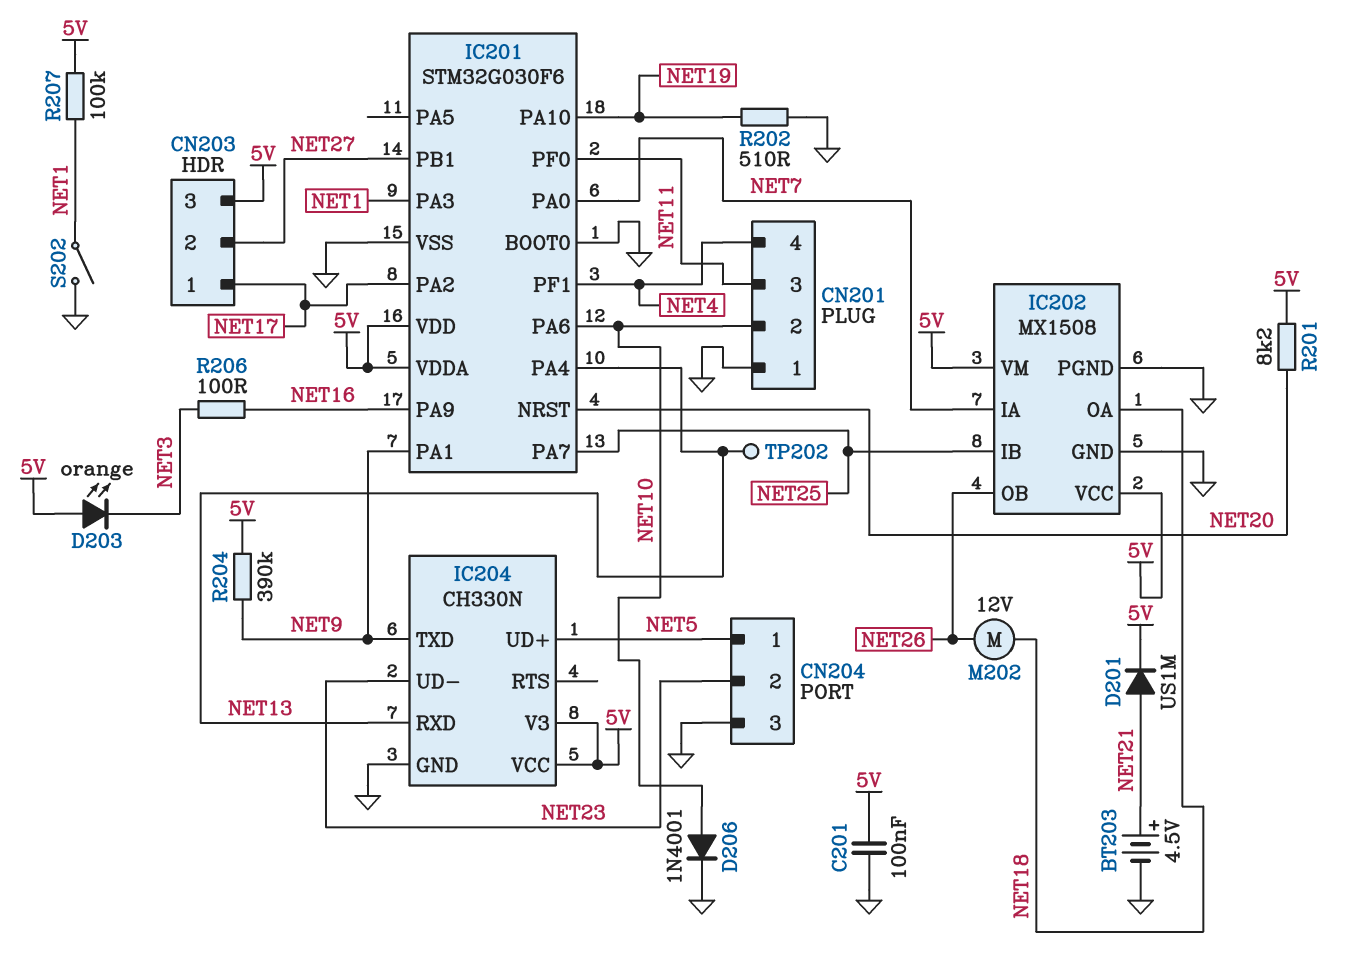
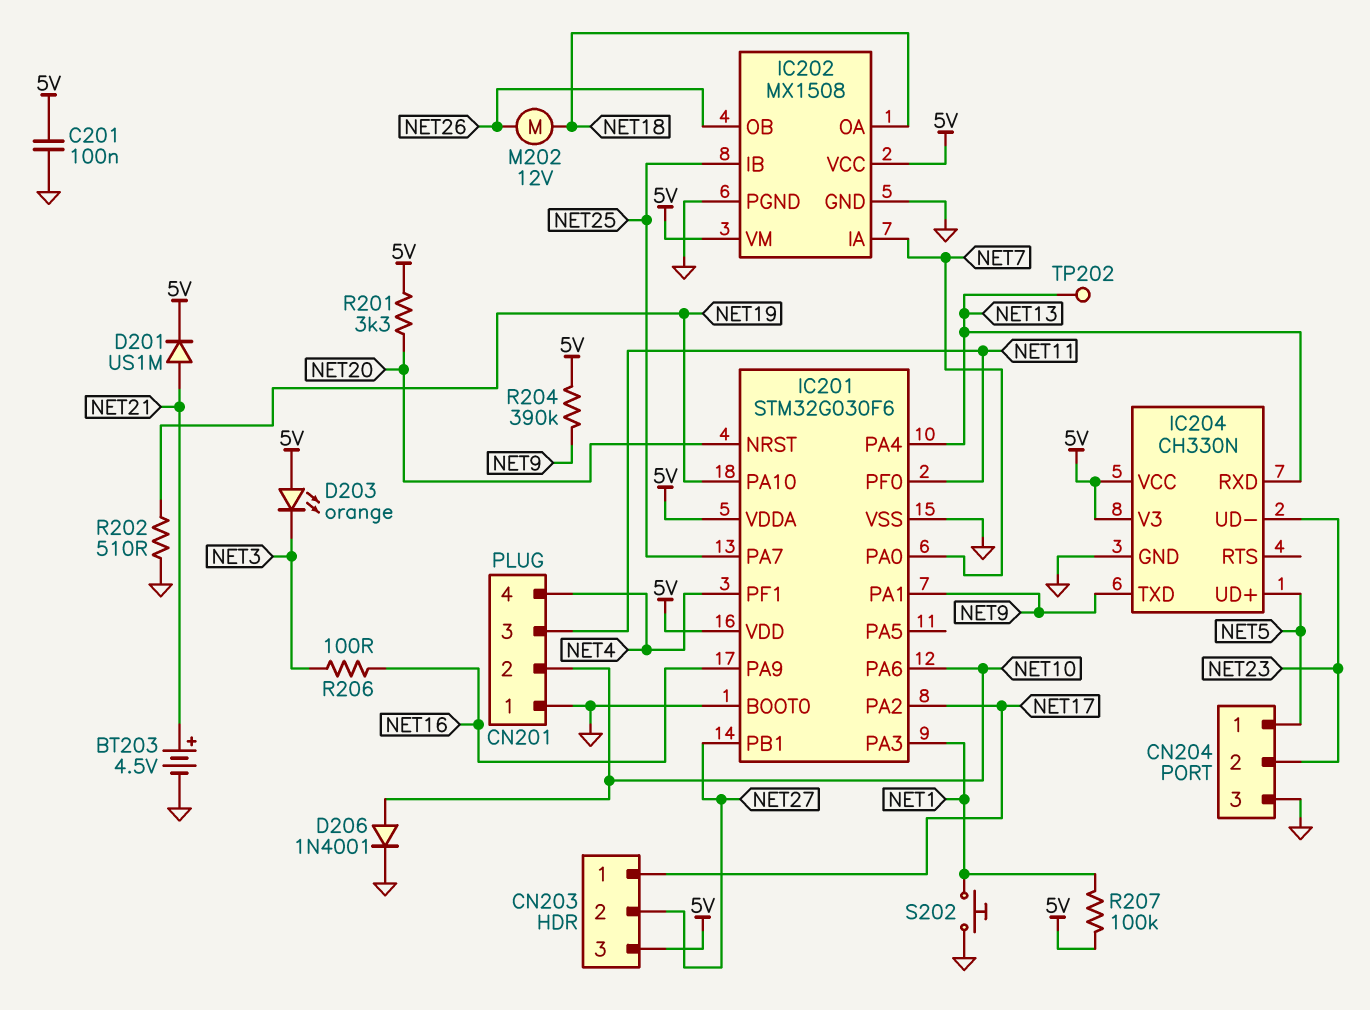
R201: 8.2k (5V, NET20) -> 3.3k (5V, NET20)
S202: switch (GND, NET1) -> button (GND, NET1)

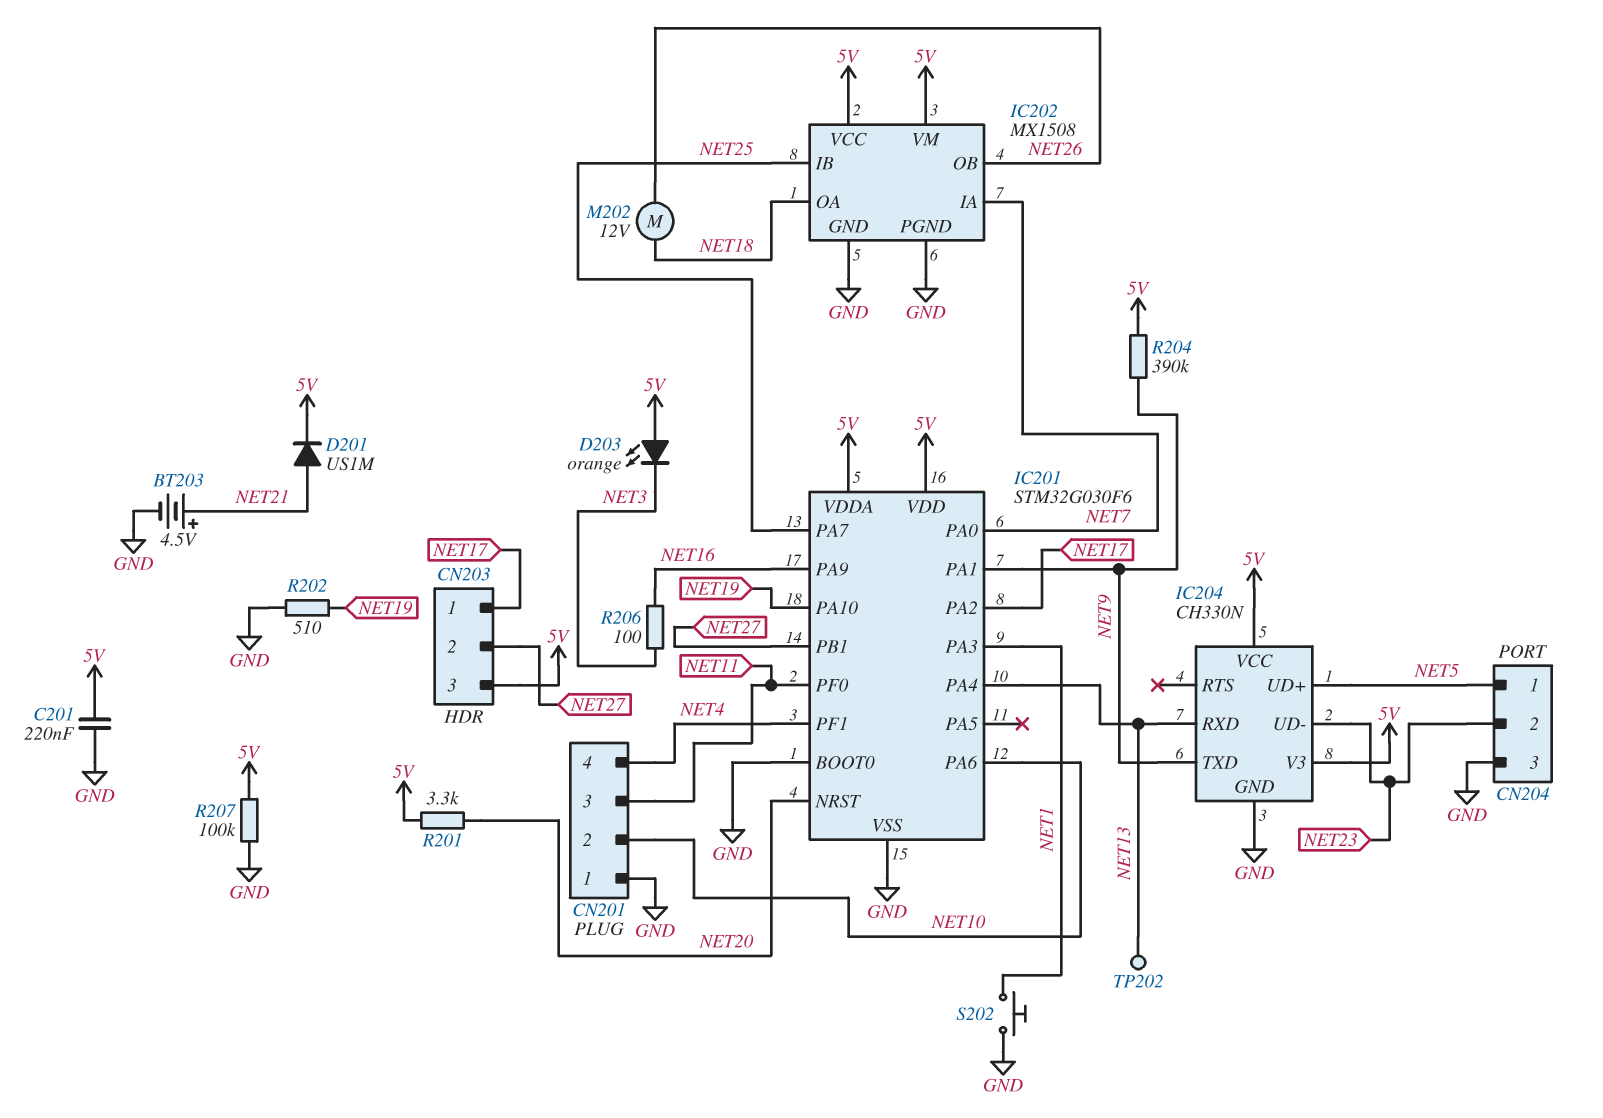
C201: 100nF (5V, GND) -> 220nF (5V, GND)
D206: diode 1N4001 (A NET10, K GND) -> none
R207: 100k (5V, NET1) -> 100k (5V, GND)

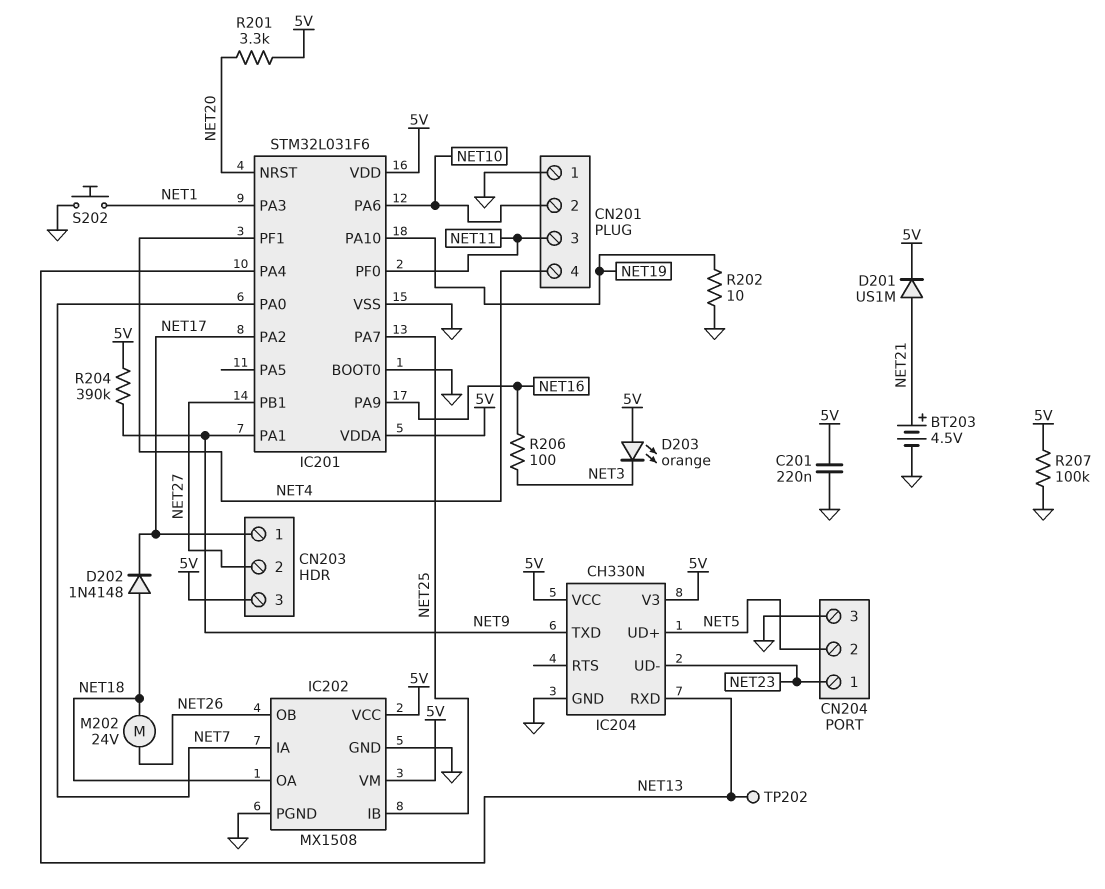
CN204 pin 1: NET5 -> NET23
CN204 pin 2: NET23 -> NET5
D202: none -> diode 1N4148 (A NET18, K NET17)
IC201: STM32G030F6 -> STM32L031F6
M202: motor 12V (NET18, NET26) -> motor 24V (NET18, NET26)
R202: 510 (GND, NET19) -> 10 (GND, NET19)

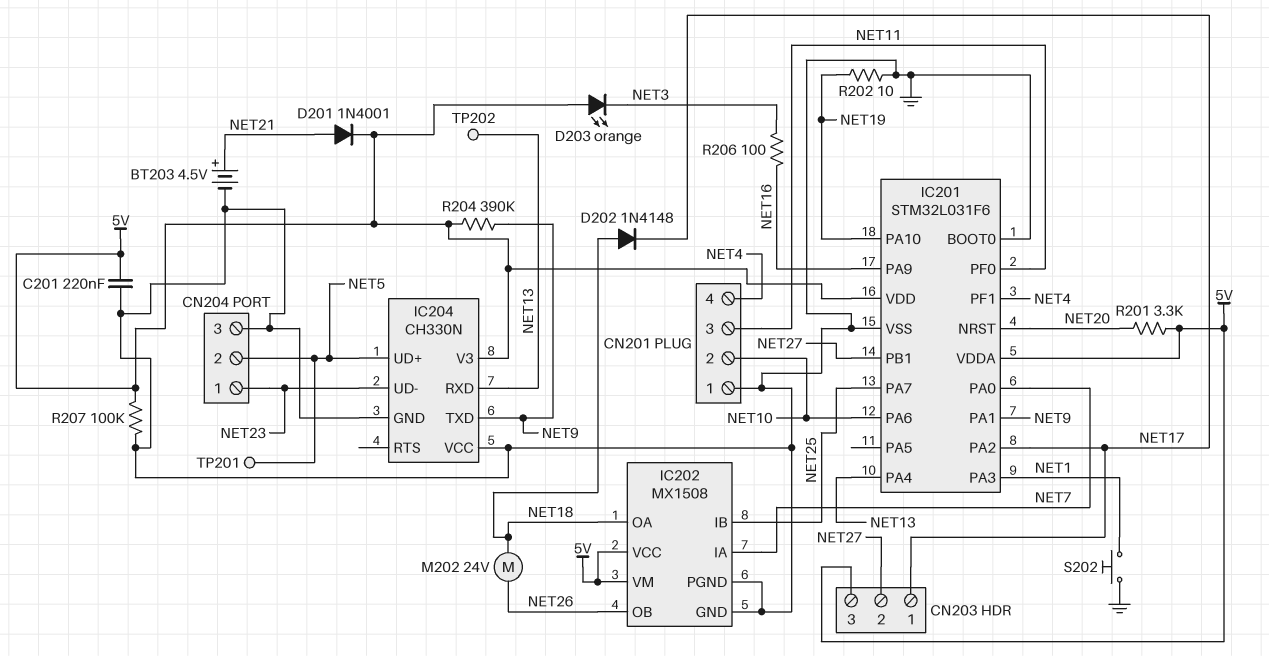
D201: diode US1M (A NET21, K 5V) -> diode 1N4001 (A NET21, K 5V)
IC204 pin VCC: 5V -> GND
TP201: none -> test point (NET5)

